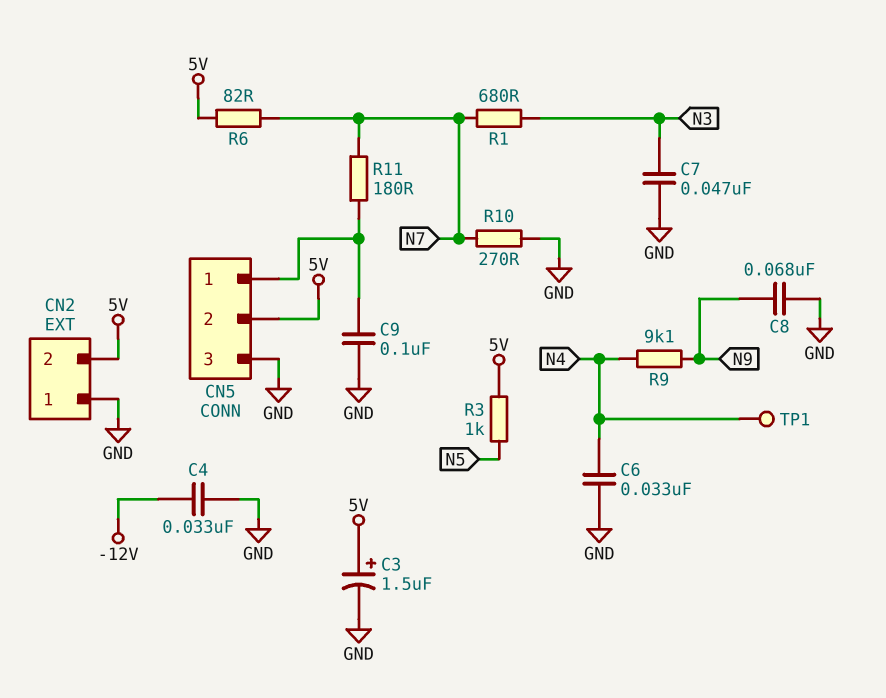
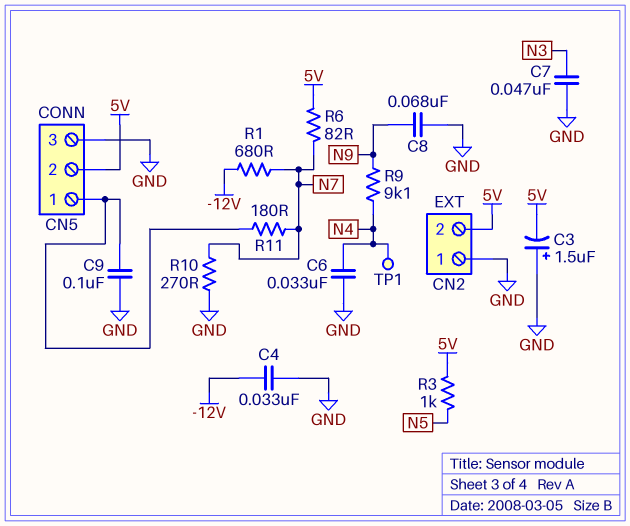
C3: 1.5uF (plus 5V, minus GND) -> 1.5uF (plus GND, minus 5V)
R1: 680 (N3, N7) -> 680 (-12V, N7)

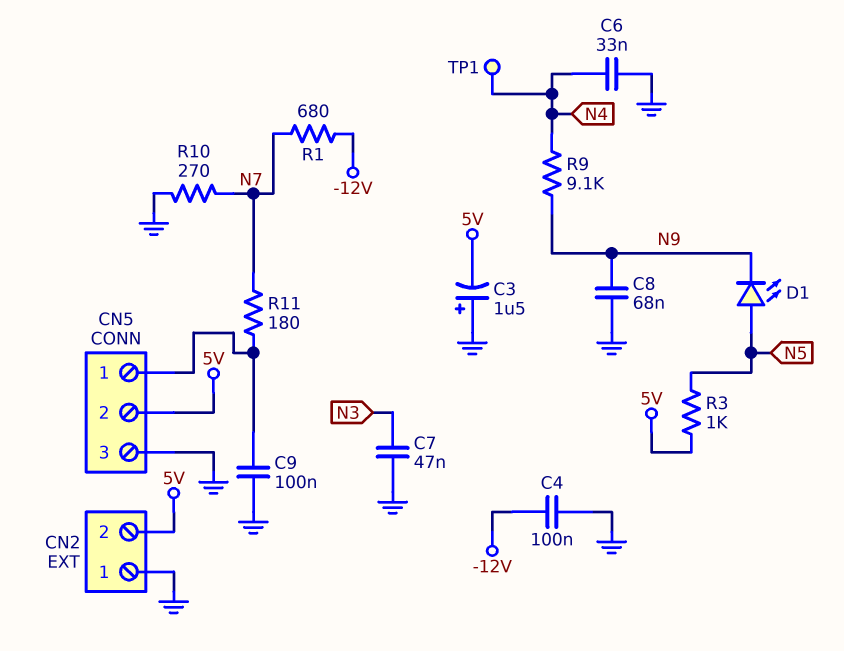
C4: 33nF (-12V, GND) -> 100nF (-12V, GND)
D1: none -> LED (A N5, K N9)
R6: 82 (5V, N7) -> none

